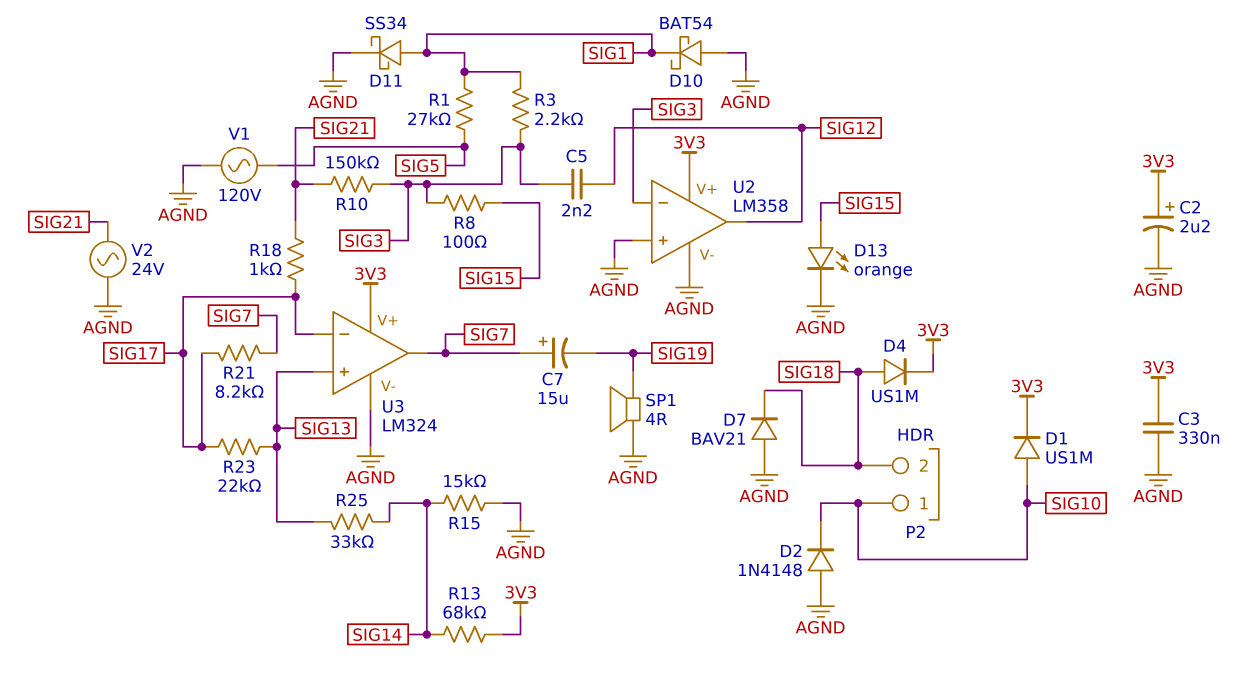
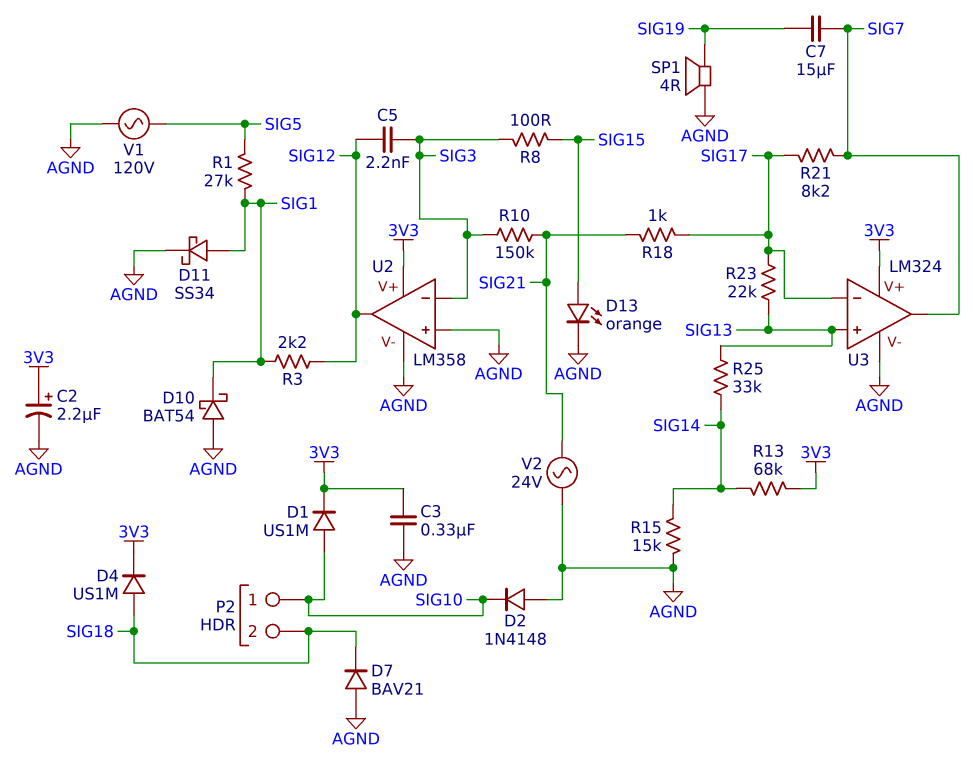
C7: 15uF (plus SIG7, minus SIG19) -> 15uF (SIG7, SIG19)
R3: 2.2k (SIG1, SIG3) -> 2.2k (SIG1, SIG12)

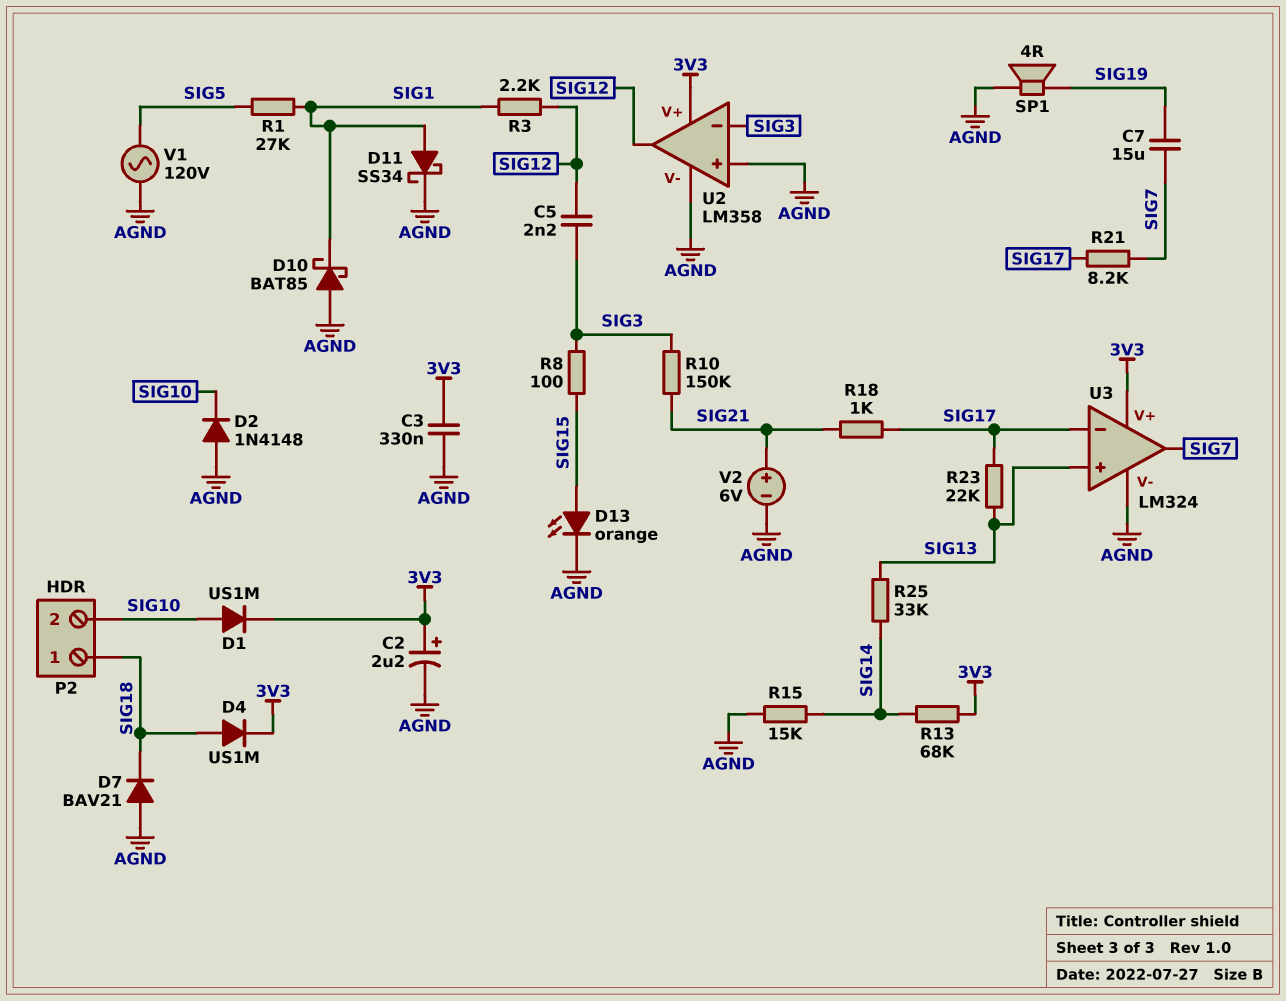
D10: schottky BAT54 (A AGND, K SIG1) -> schottky BAT85 (A AGND, K SIG1)
P2 pin 1: SIG10 -> SIG18
P2 pin 2: SIG18 -> SIG10
V2: AC 24V (AGND, SIG21) -> 6V (plus SIG21, minus AGND)

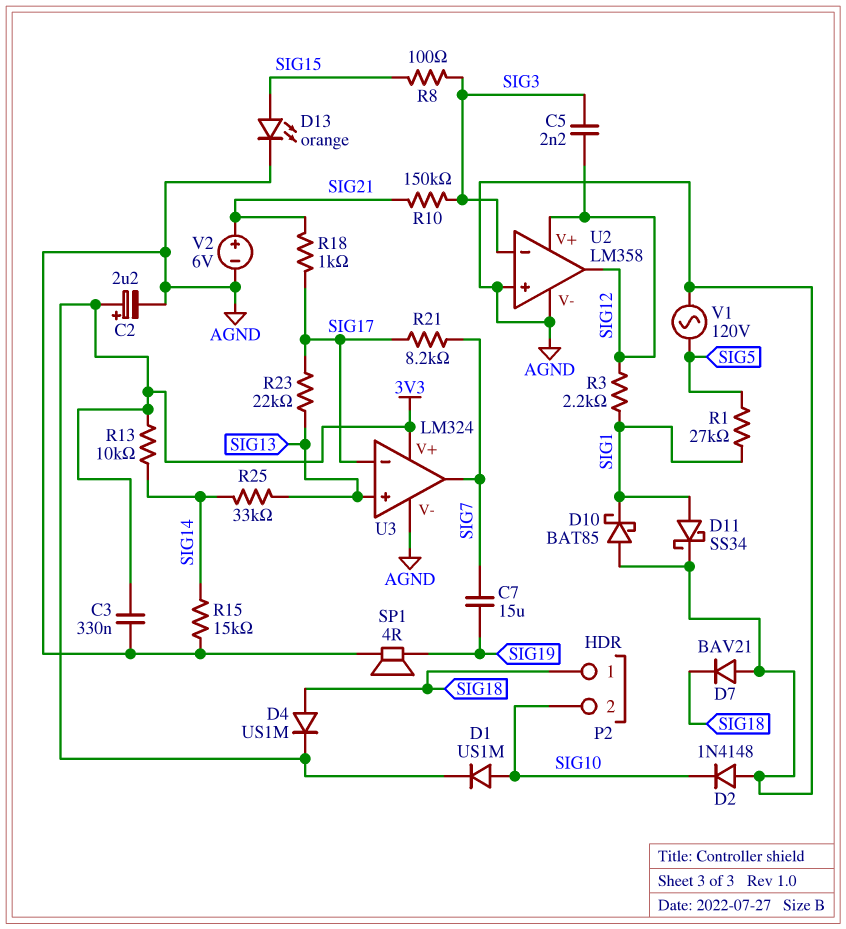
R13: 68k (3V3, SIG14) -> 10k (3V3, SIG14)
U2 pin V+: 3V3 -> SIG12

